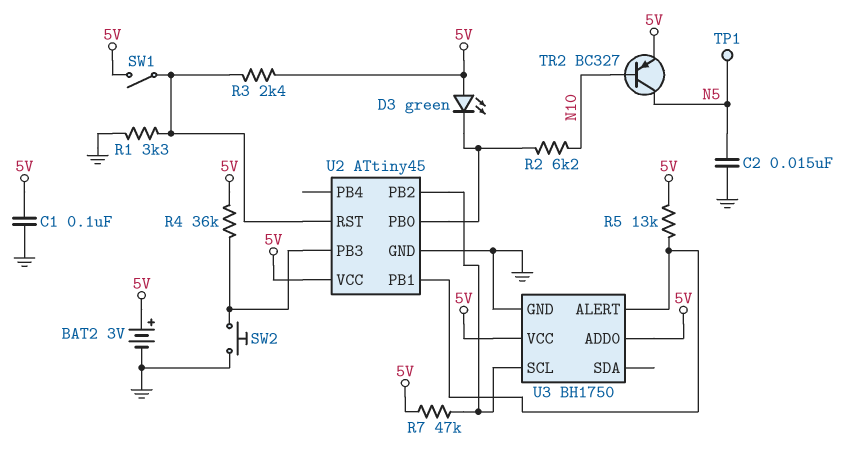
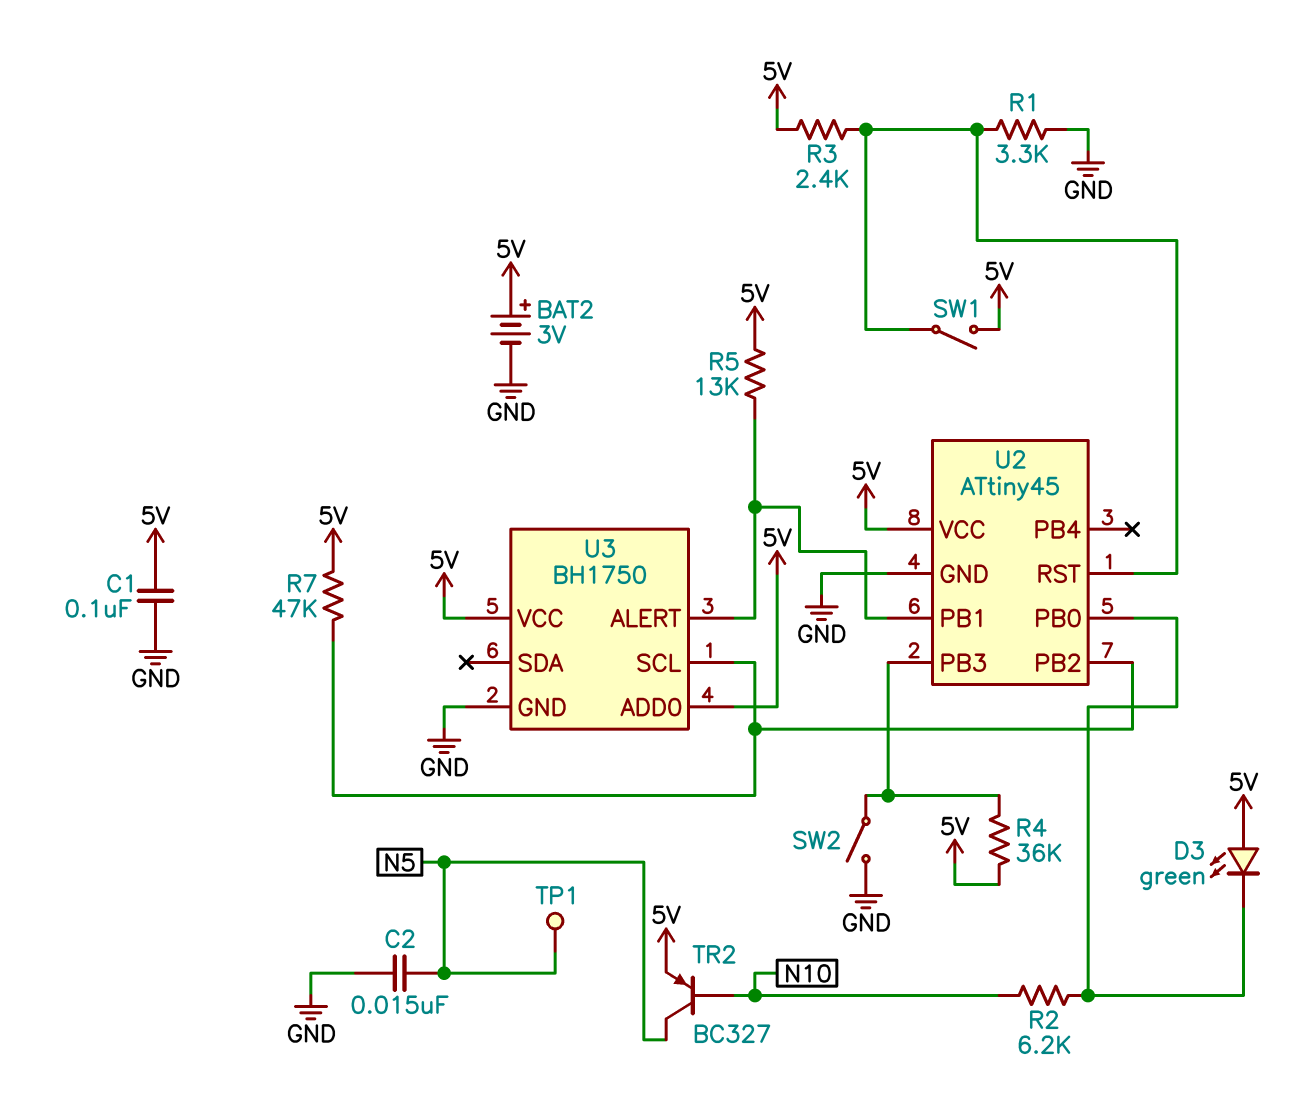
SW2: button (GND, U2/PB3) -> switch (GND, U2/PB3)

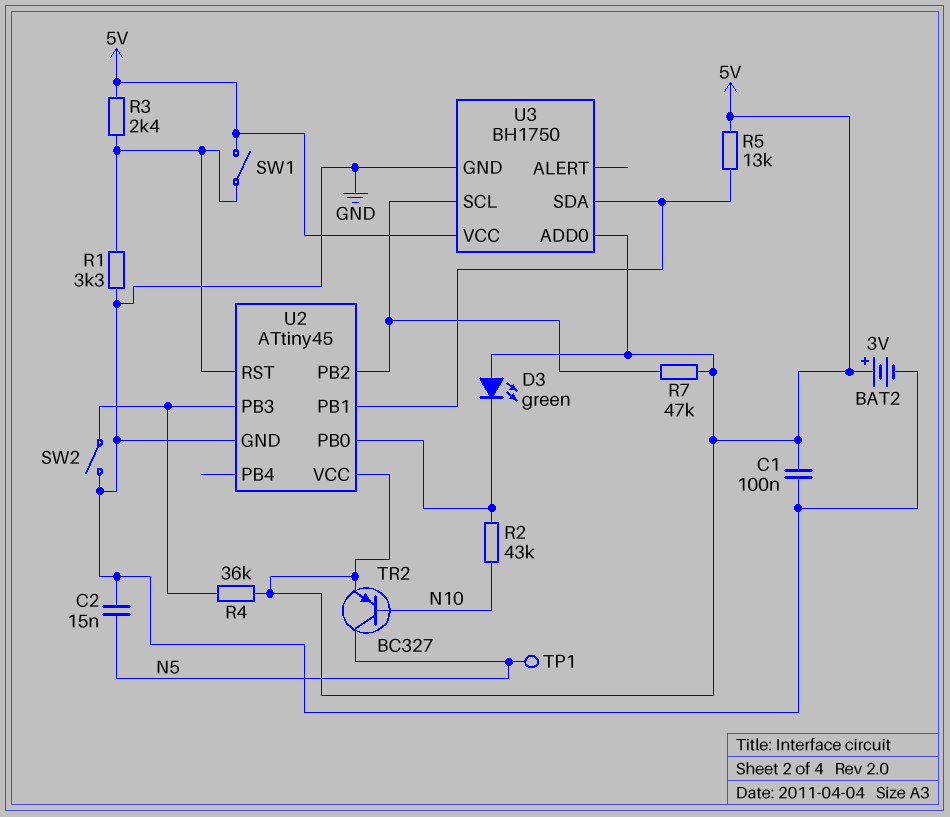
R2: 6.2k (N10, U2/PB0) -> 43k (N10, U2/PB0)
U3 pin ALERT: U2/PB1 -> none
U3 pin SDA: none -> U2/PB1

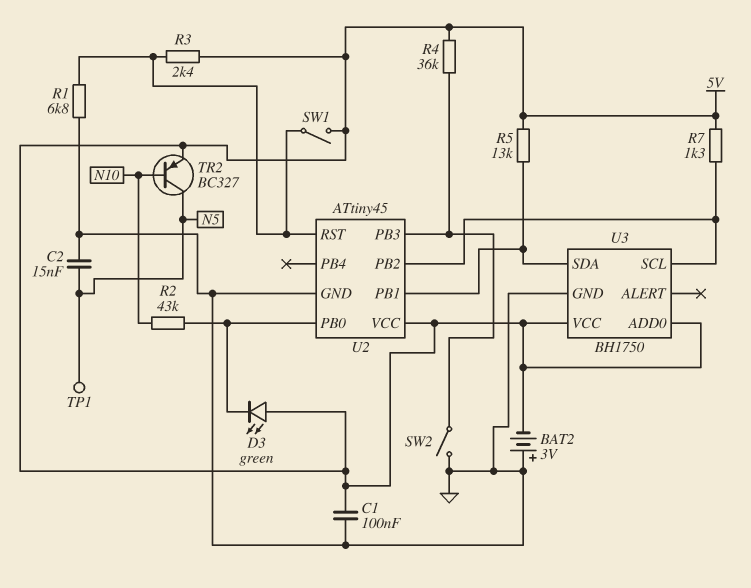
BAT2: 3V (plus 5V, minus GND) -> 3V (plus GND, minus 5V)
R1: 3.3k (GND, U2/RST) -> 6.8k (GND, U2/RST)
R7: 47k (5V, U2/PB2) -> 1.3k (5V, U2/PB2)

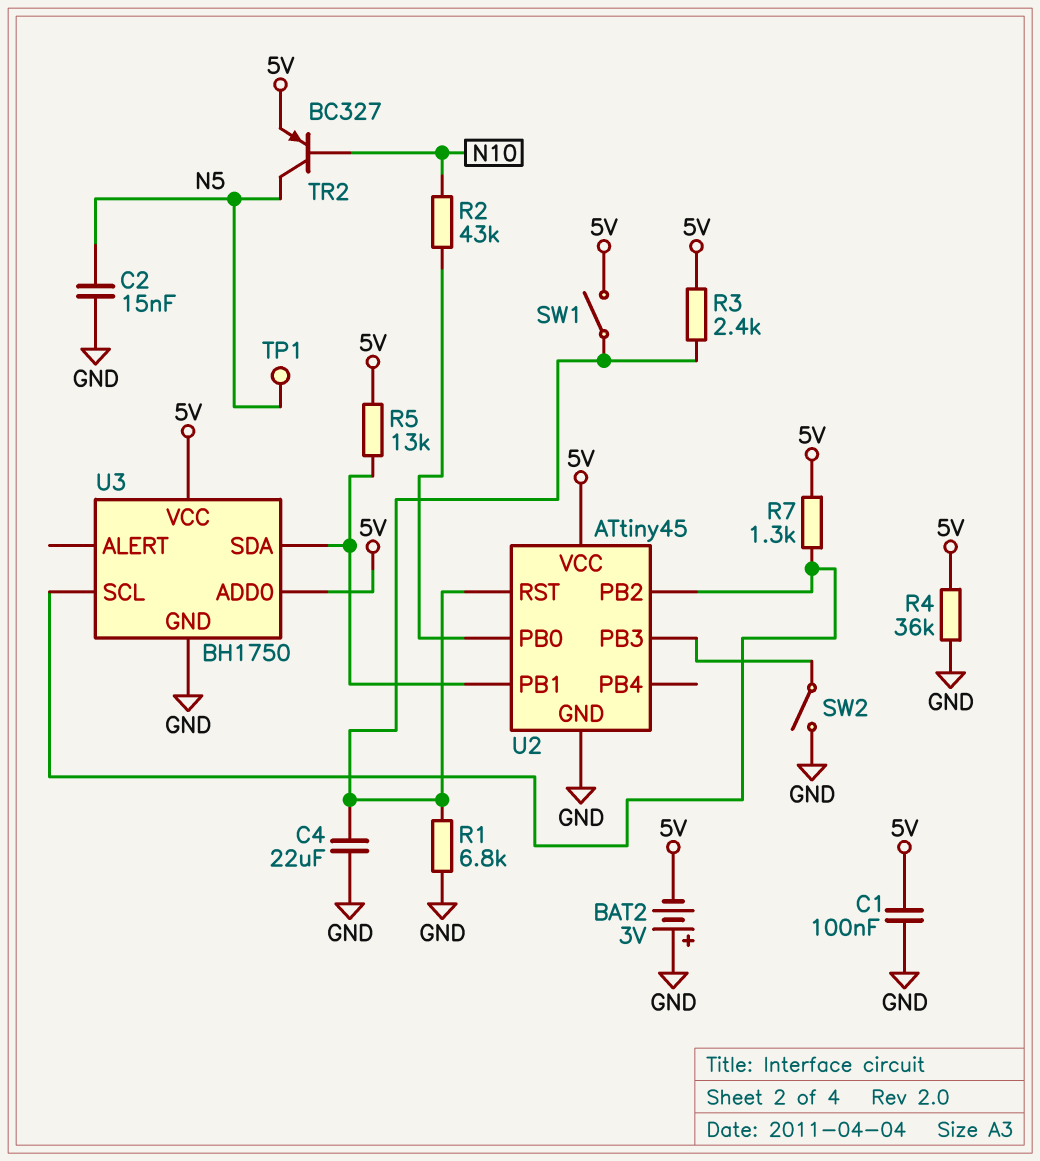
C4: none -> 22uF (GND, U2/RST)
D3: LED green (A 5V, K U2/PB0) -> none
R4: 36k (5V, U2/PB3) -> 36k (5V, GND)

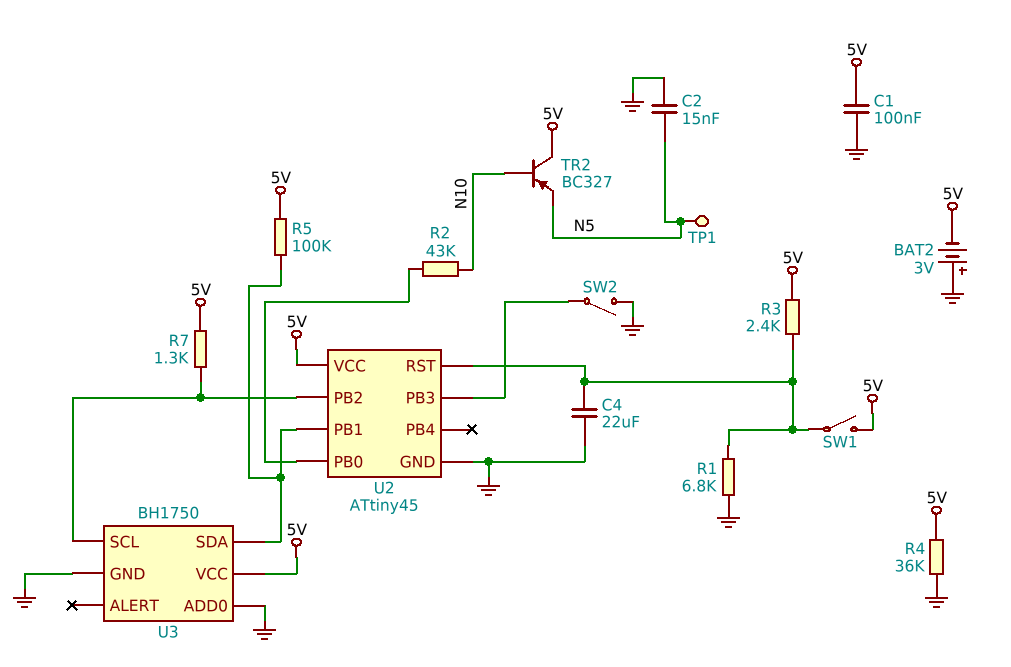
R5: 13k (5V, U2/PB1) -> 100k (5V, U2/PB1)
TR2: PNP BC327 (B N10, C N5, E 5V) -> PNP BC327 (B N10, C 5V, E N5)
U3 pin ADD0: 5V -> GND

